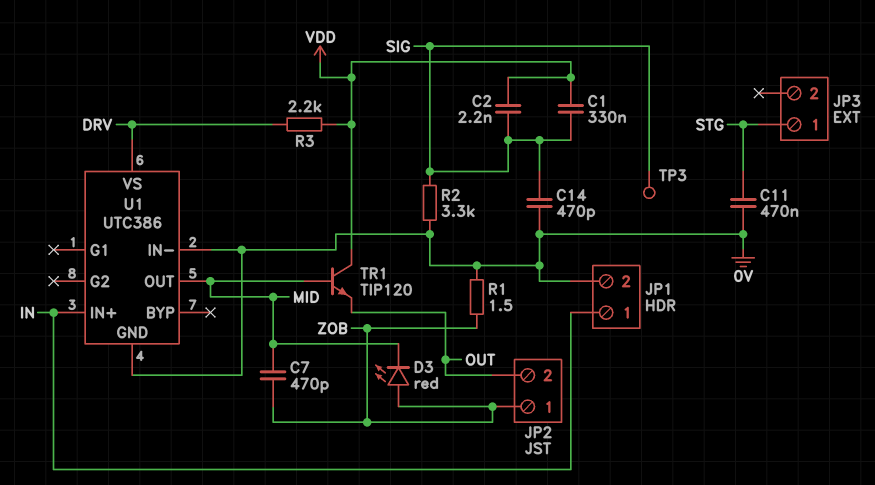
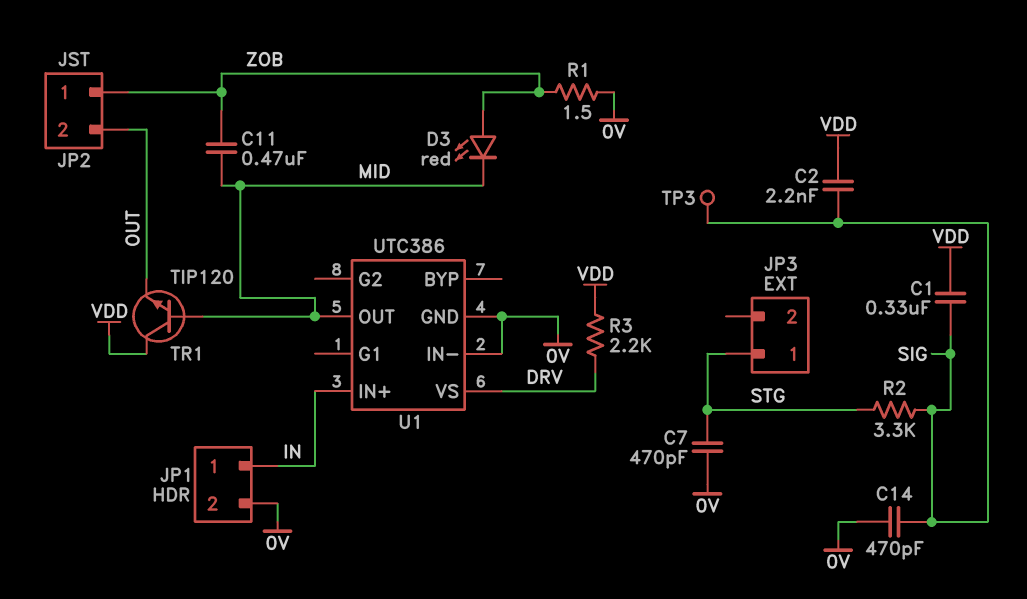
C7: 470pF (MID, ZOB) -> 470pF (0V, STG)
C11: 470nF (0V, STG) -> 470nF (MID, ZOB)
R2: 3.3k (0V, SIG) -> 3.3k (SIG, STG)

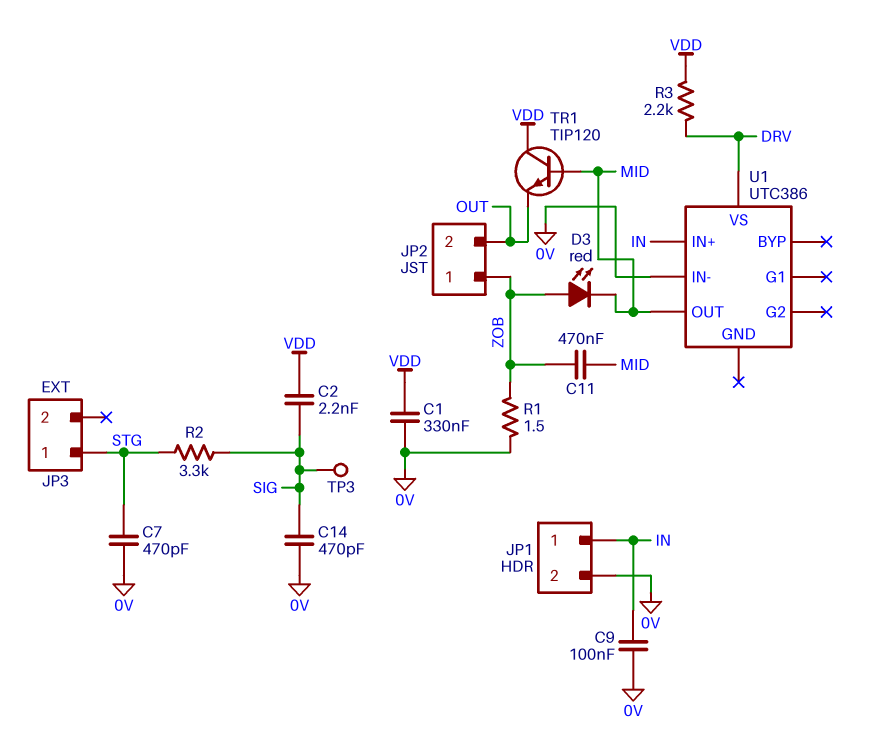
C1: 330nF (SIG, VDD) -> 330nF (0V, VDD)
C9: none -> 100nF (0V, IN)
U1 pin GND: 0V -> none

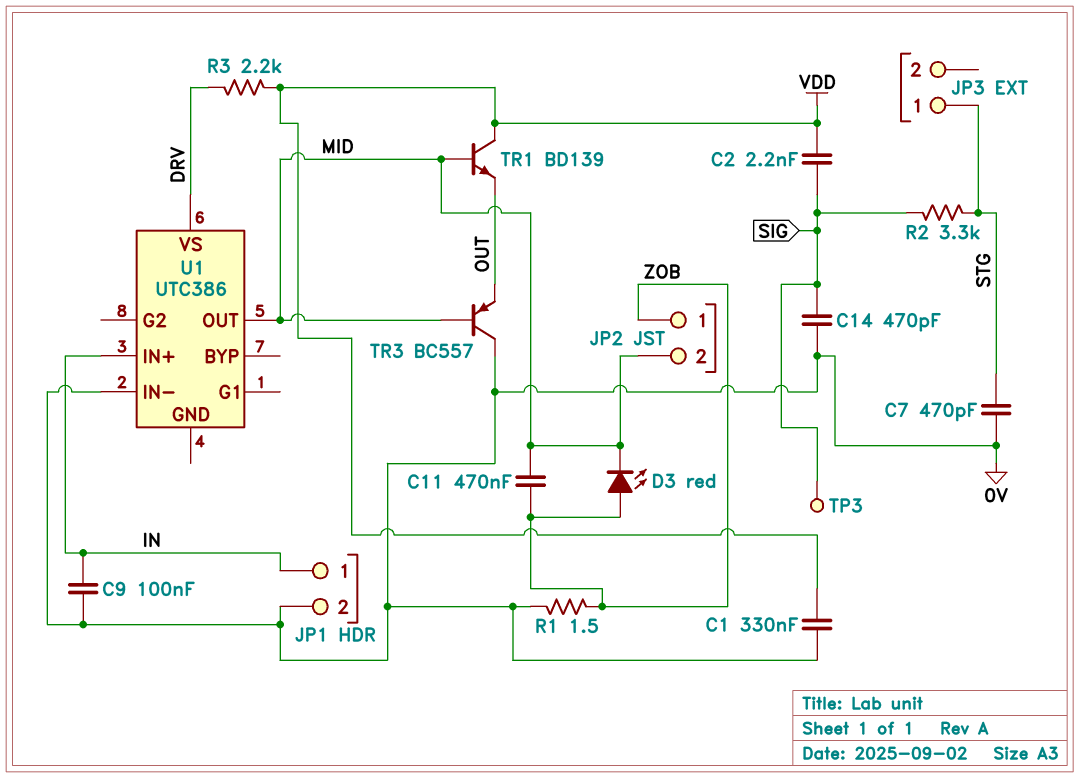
JP2 pin 2: OUT -> MID
TR1: NPN TIP120 (B MID, C VDD, E OUT) -> NPN BD139 (B MID, C VDD, E OUT)
TR3: none -> PNP BC557 (B MID, C 0V, E OUT)

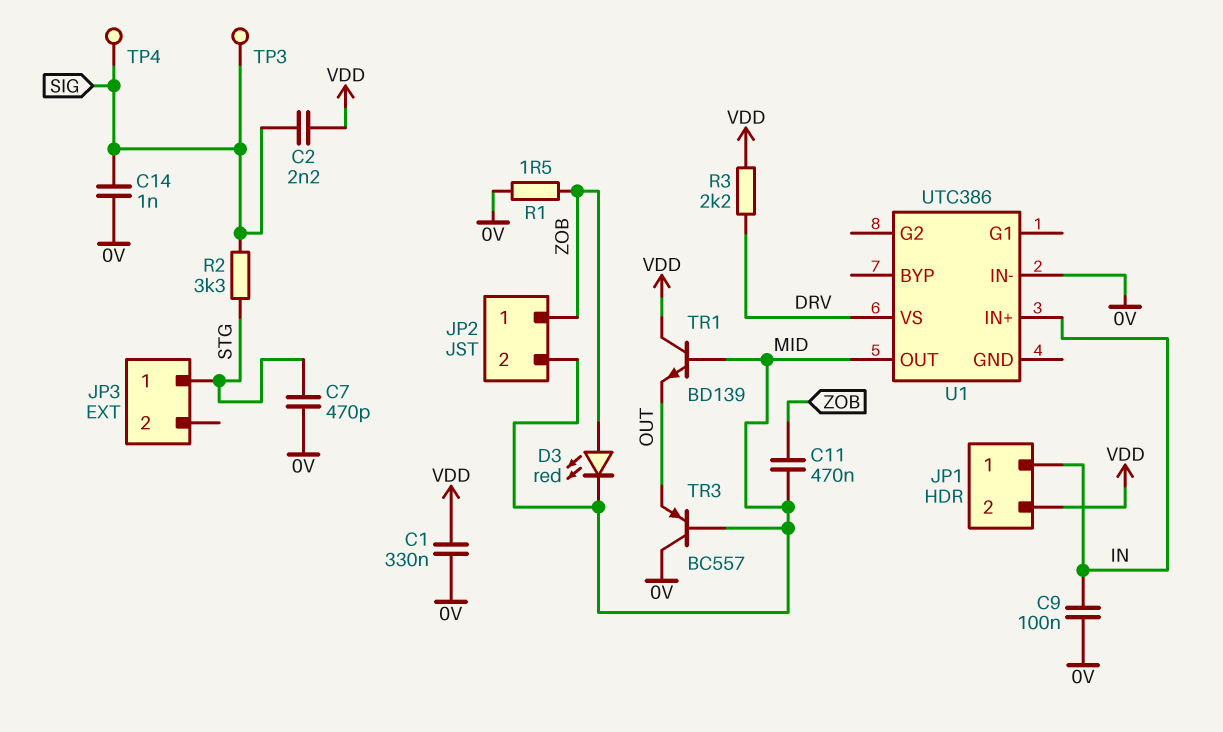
C14: 470pF (0V, SIG) -> 1nF (0V, SIG)
JP1 pin 2: 0V -> VDD
TP4: none -> test point (SIG)

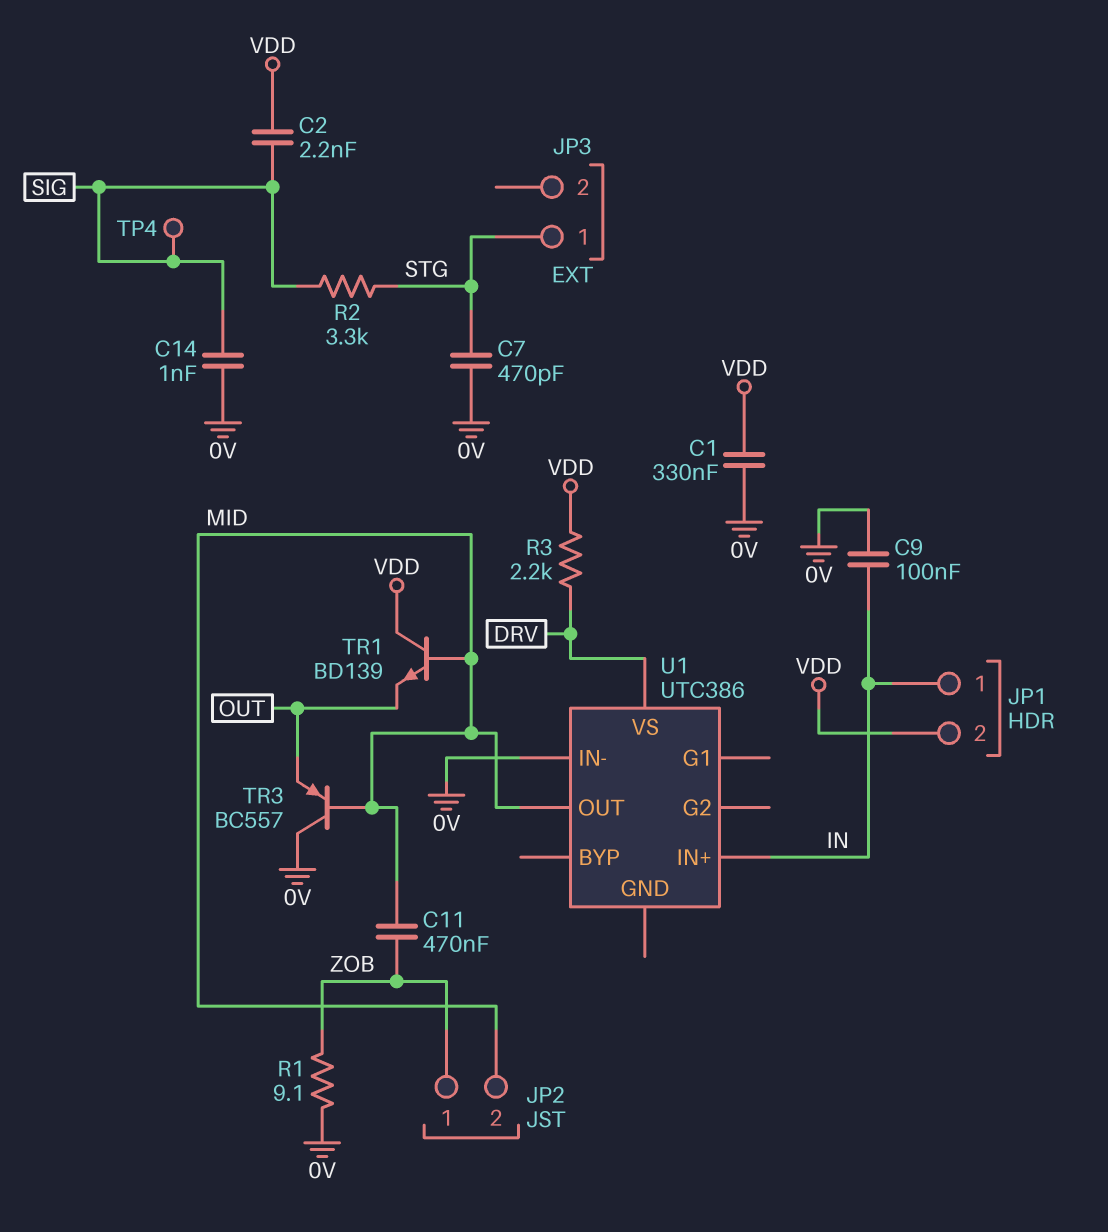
D3: LED red (A ZOB, K MID) -> none
R1: 1.5 (0V, ZOB) -> 9.1 (0V, ZOB)
TP3: test point (SIG) -> none

